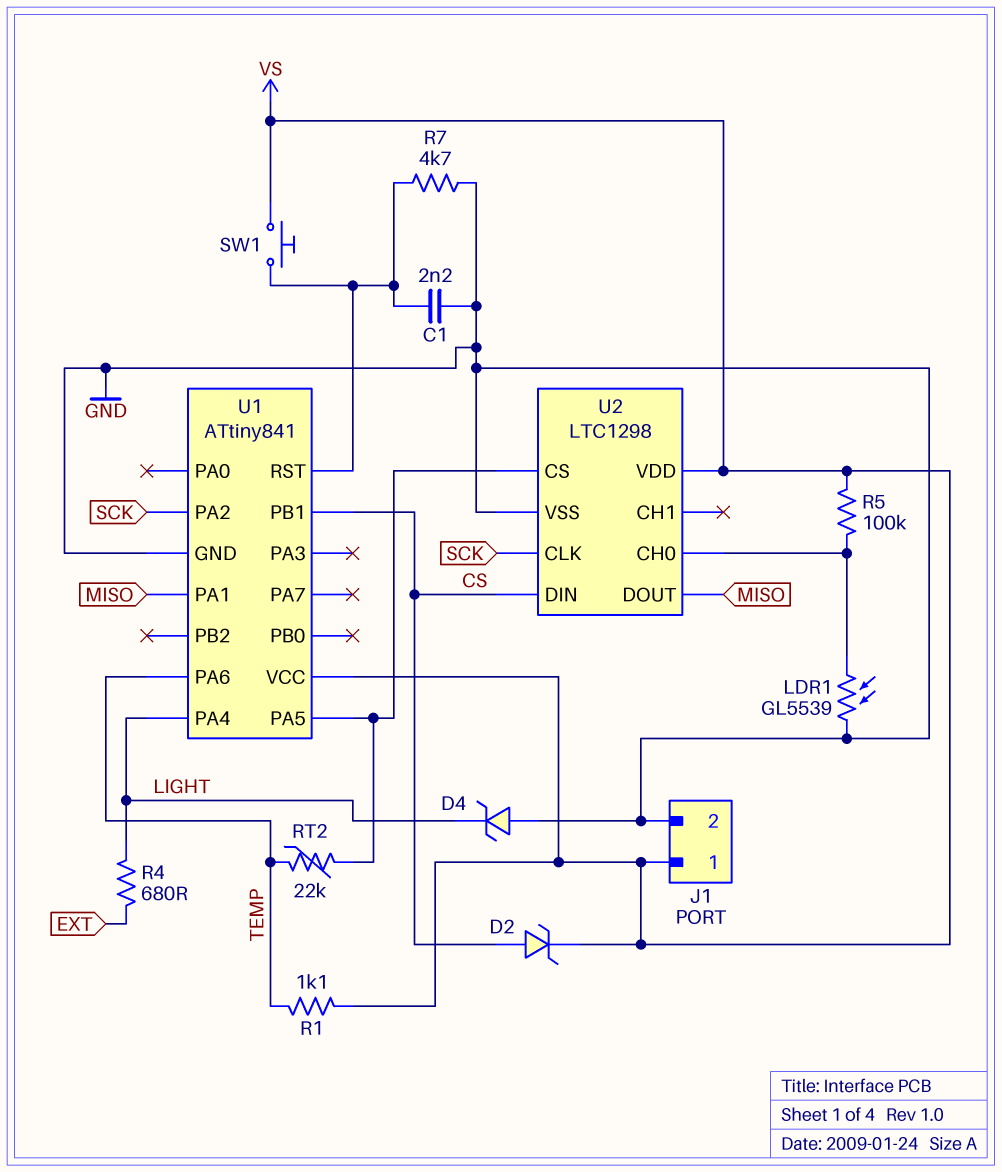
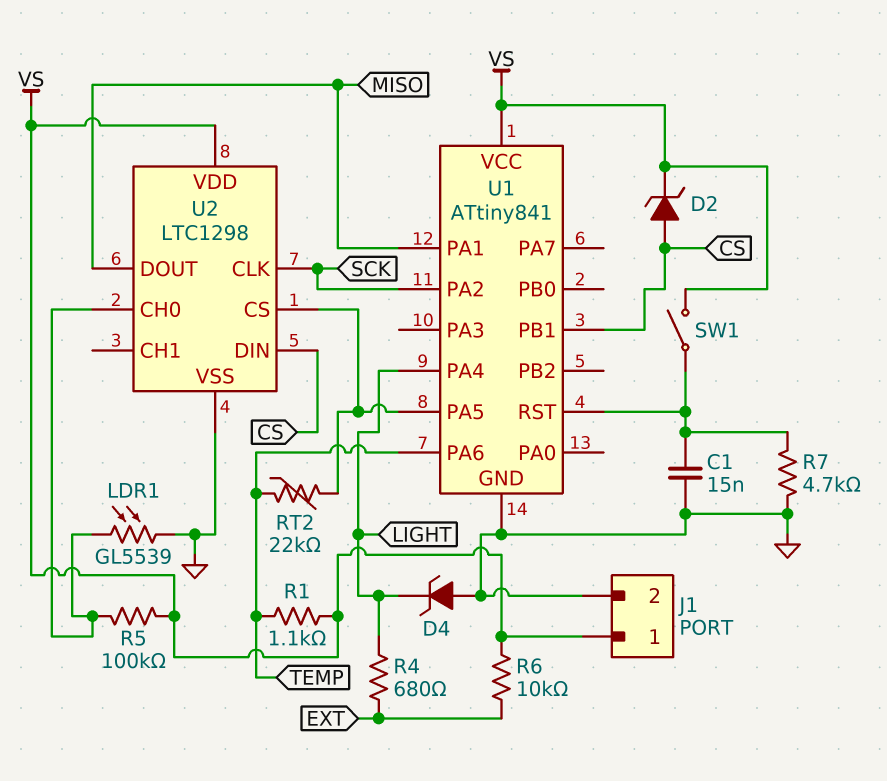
C1: 2.2nF (GND, U1/RST) -> 15nF (GND, U1/RST)
R6: none -> 10k (EXT, VS)
SW1: button (U1/RST, VS) -> switch (U1/RST, VS)

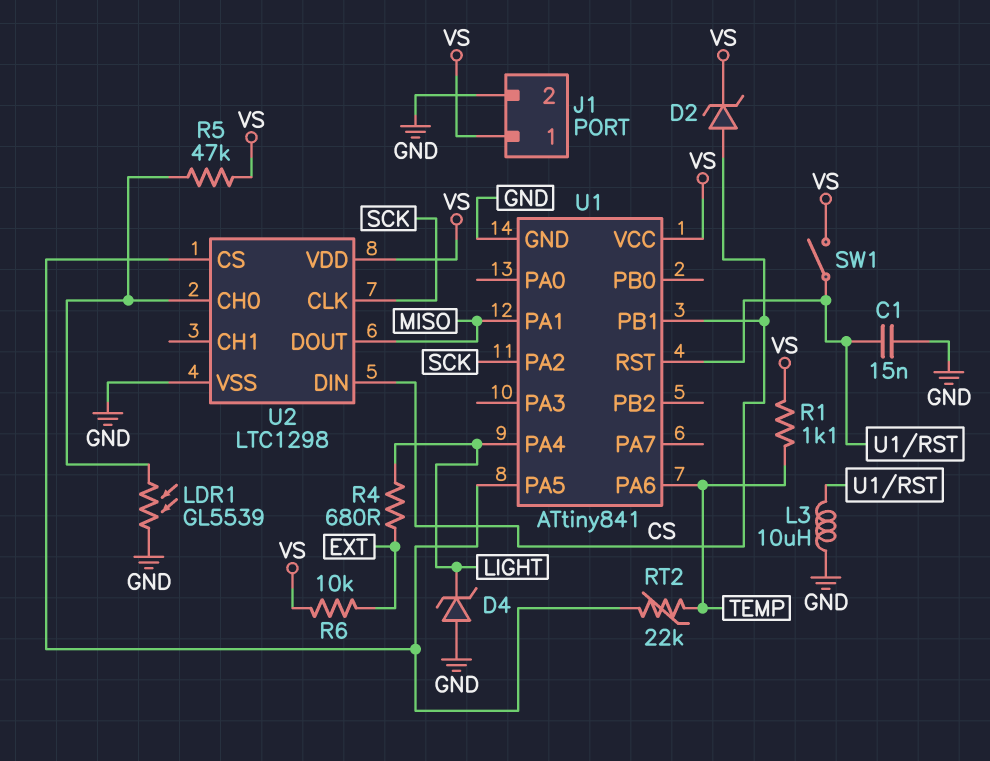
L3: none -> 10uH (GND, U1/RST)
R5: 100k (U2/CH0, VS) -> 47k (U2/CH0, VS)
R7: 4.7k (GND, U1/RST) -> none

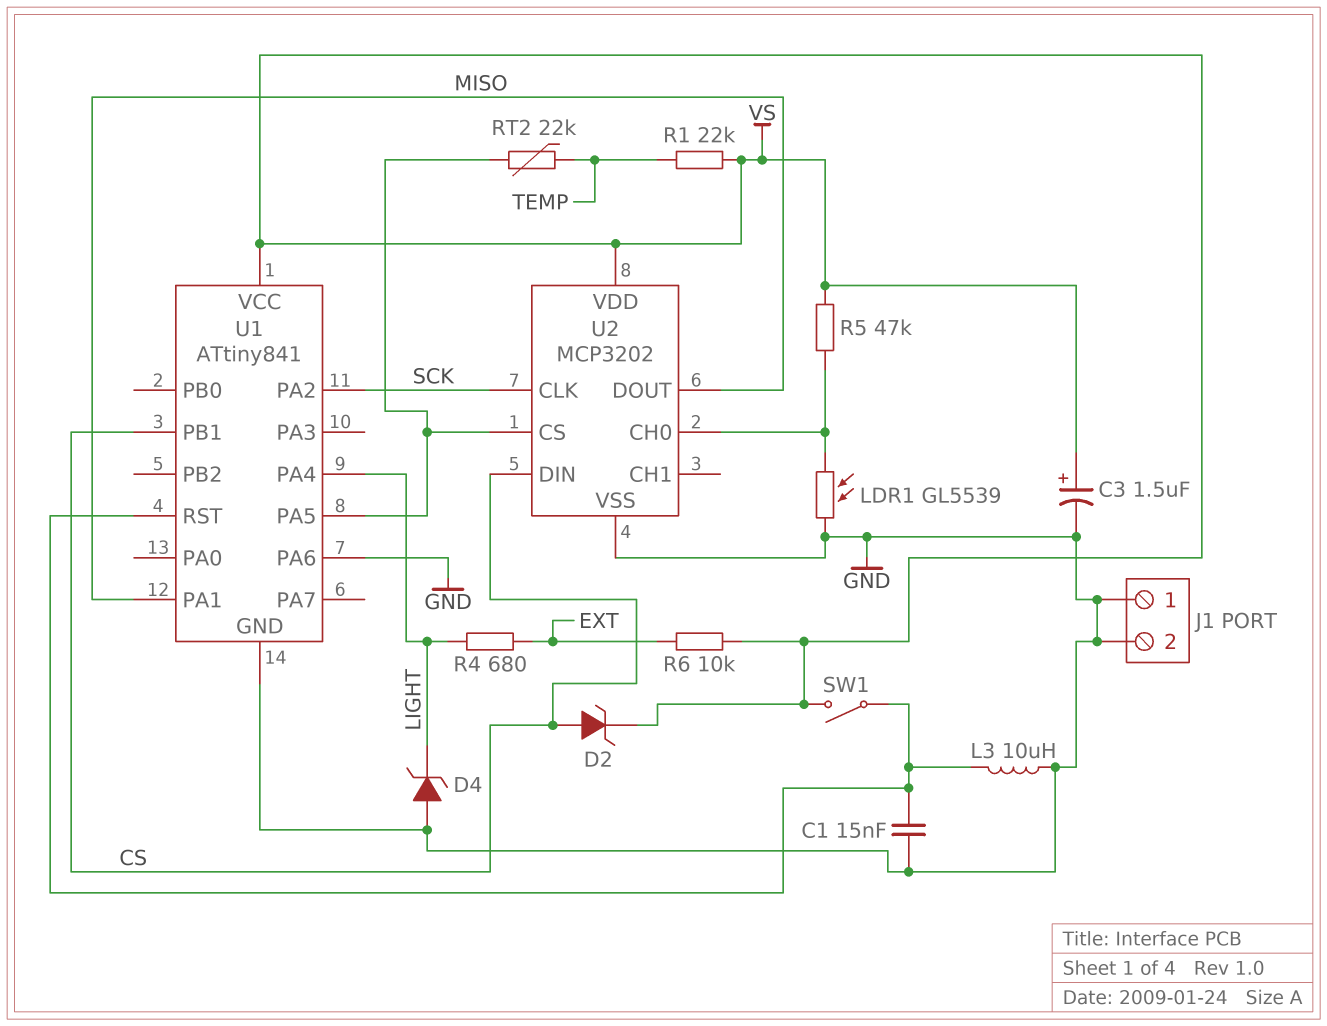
C3: none -> 1.5uF (plus VS, minus GND)
J1 pin 1: VS -> GND
R1: 1.1k (TEMP, VS) -> 22k (TEMP, VS)
U1 pin PA6: TEMP -> GND
U2: LTC1298 -> MCP3202

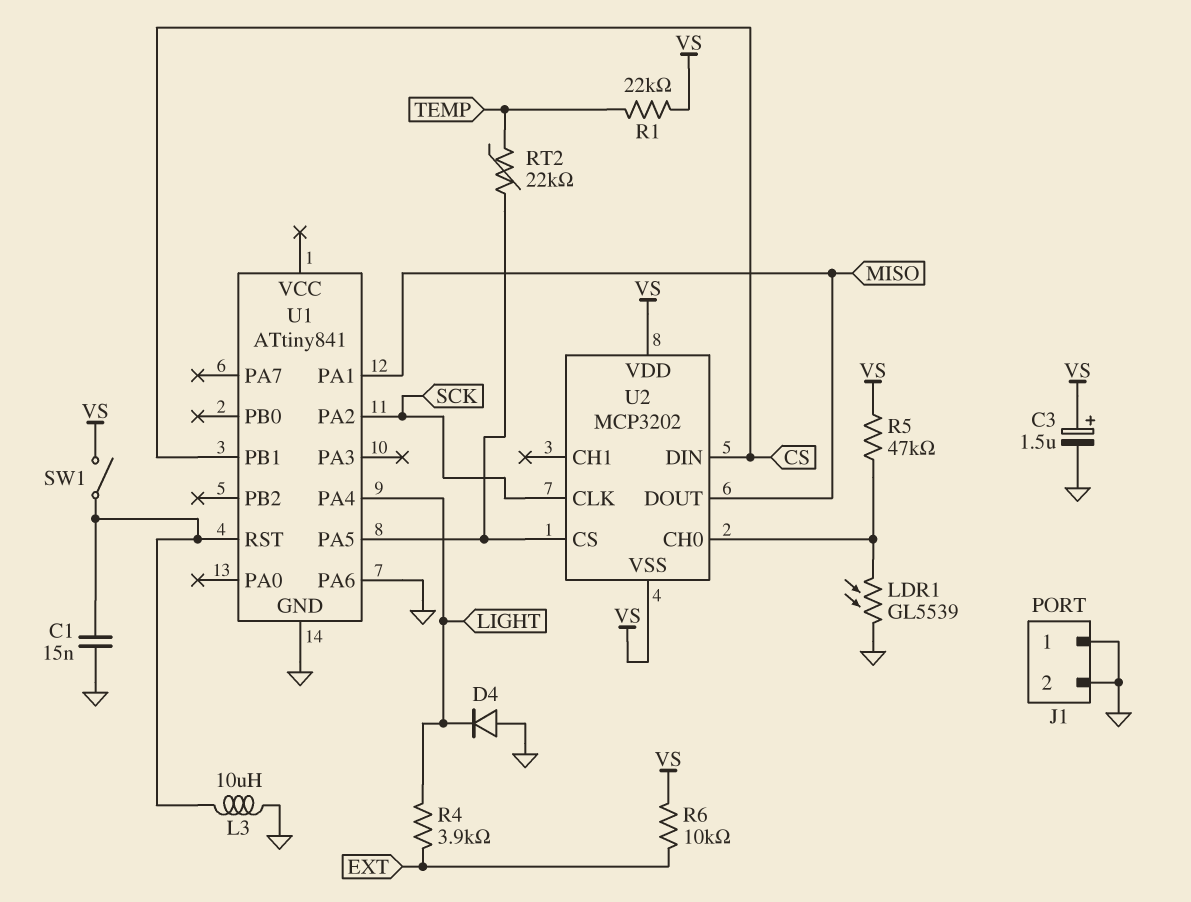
D2: zener (A CS, K VS) -> none
D4: zener (A GND, K LIGHT) -> diode (A GND, K LIGHT)
R4: 680 (EXT, LIGHT) -> 3.9k (EXT, LIGHT)
U1 pin VCC: VS -> none
U2 pin VSS: GND -> VS

